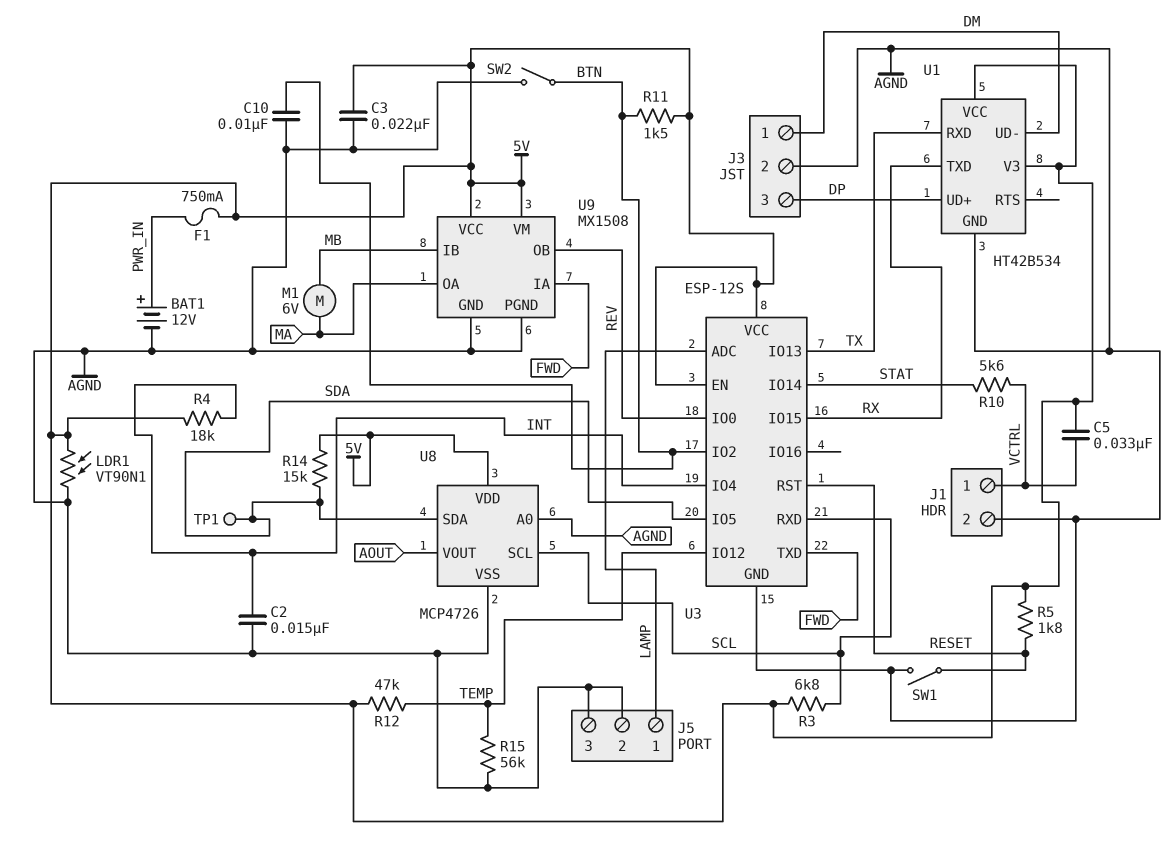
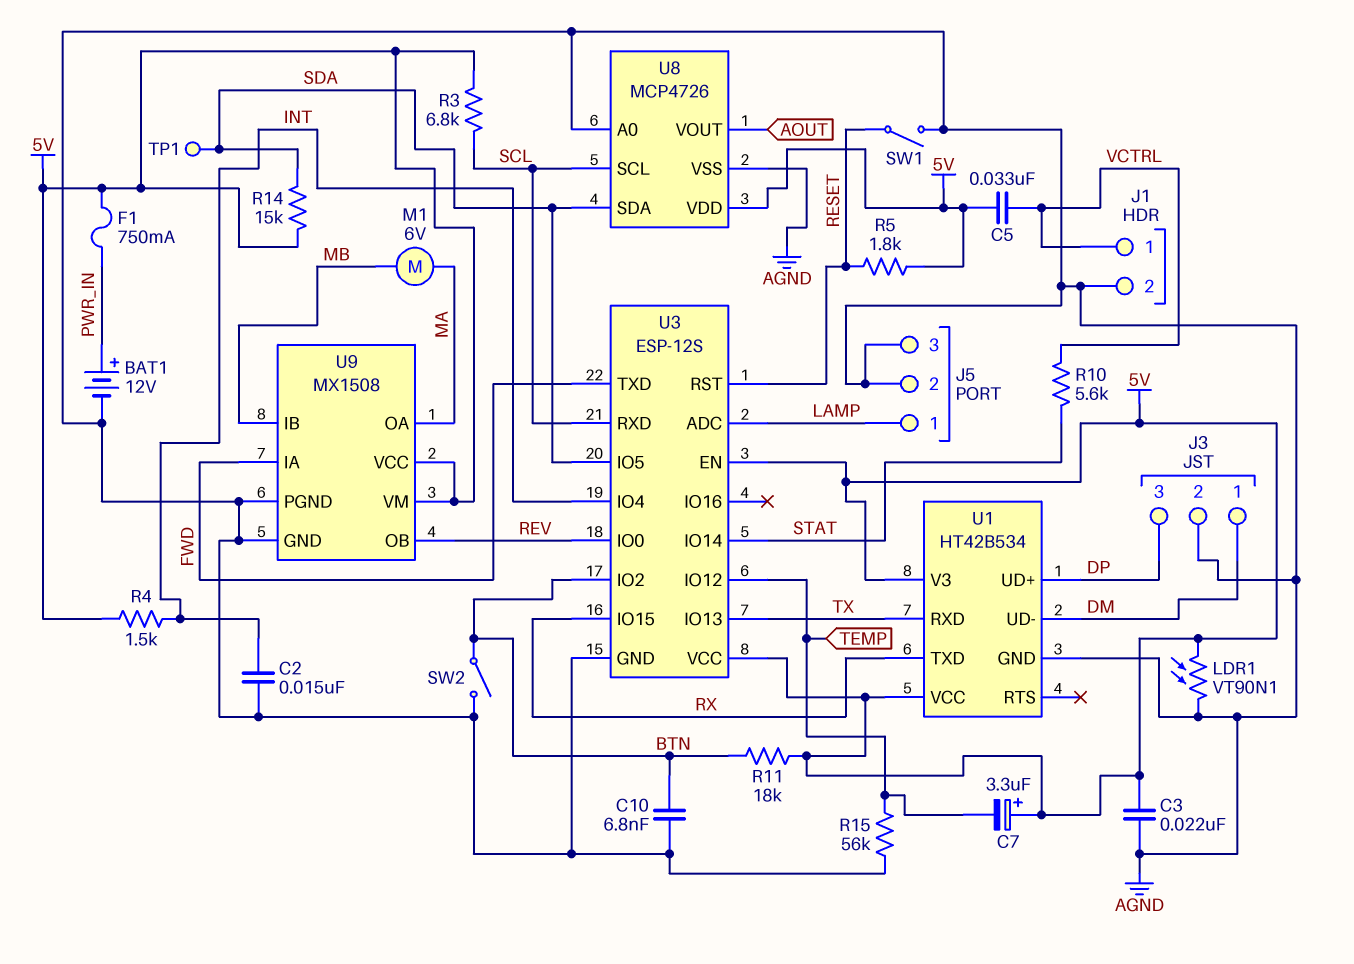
C7: none -> 3.3uF (plus 5V, minus TEMP)
C10: 10nF (AGND, BTN) -> 6.8nF (AGND, BTN)
R4: 18k (5V, INT) -> 1.5k (5V, INT)
R11: 1.5k (5V, BTN) -> 18k (5V, BTN)
R12: 47k (5V, TEMP) -> none

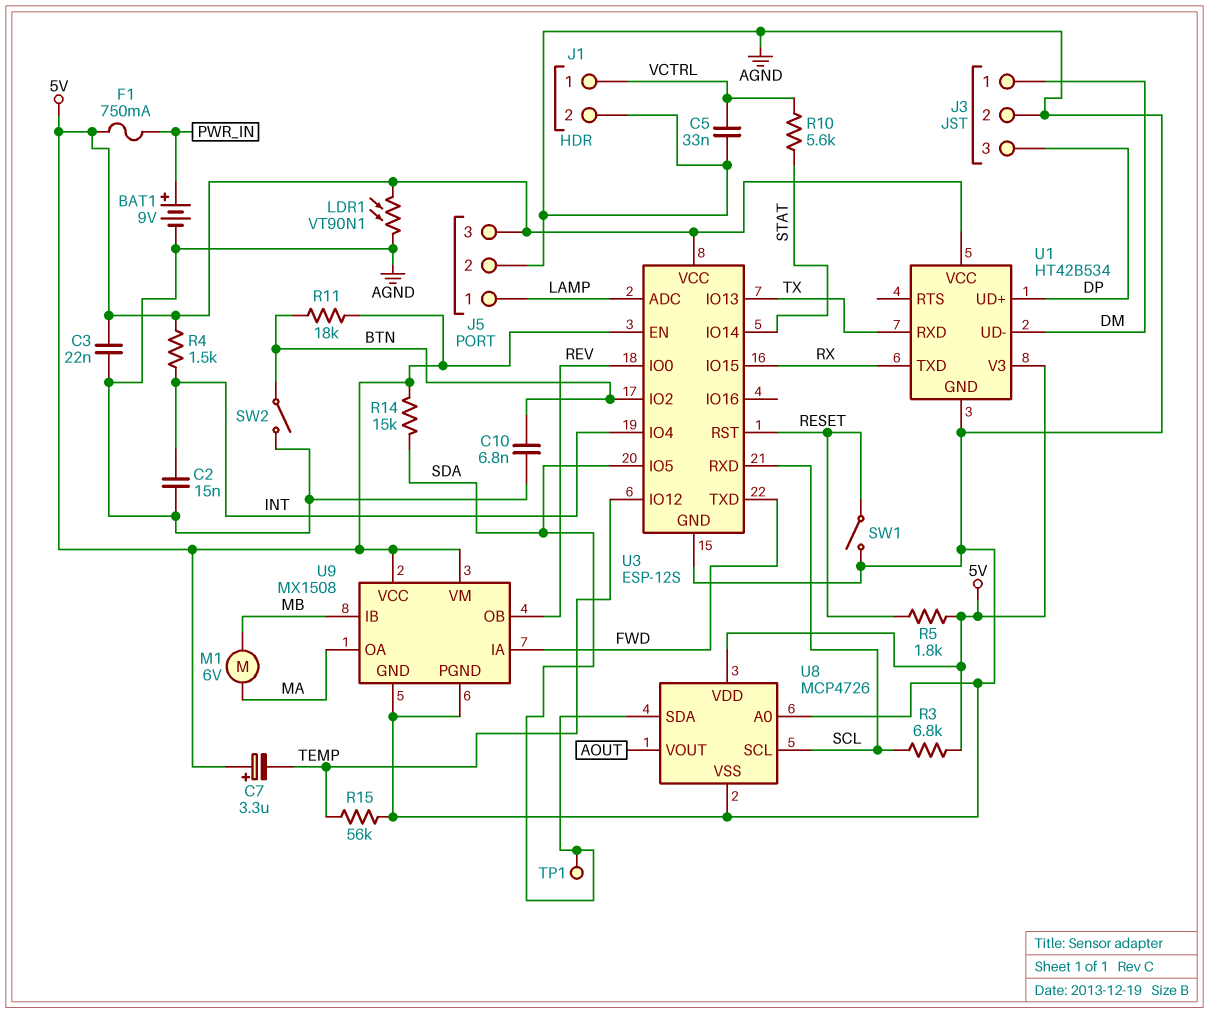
BAT1: 12V (plus PWR_IN, minus AGND) -> 9V (plus PWR_IN, minus AGND)
C5: 33nF (5V, VCTRL) -> 33nF (AGND, VCTRL)
J5 pin 3: AGND -> 5V

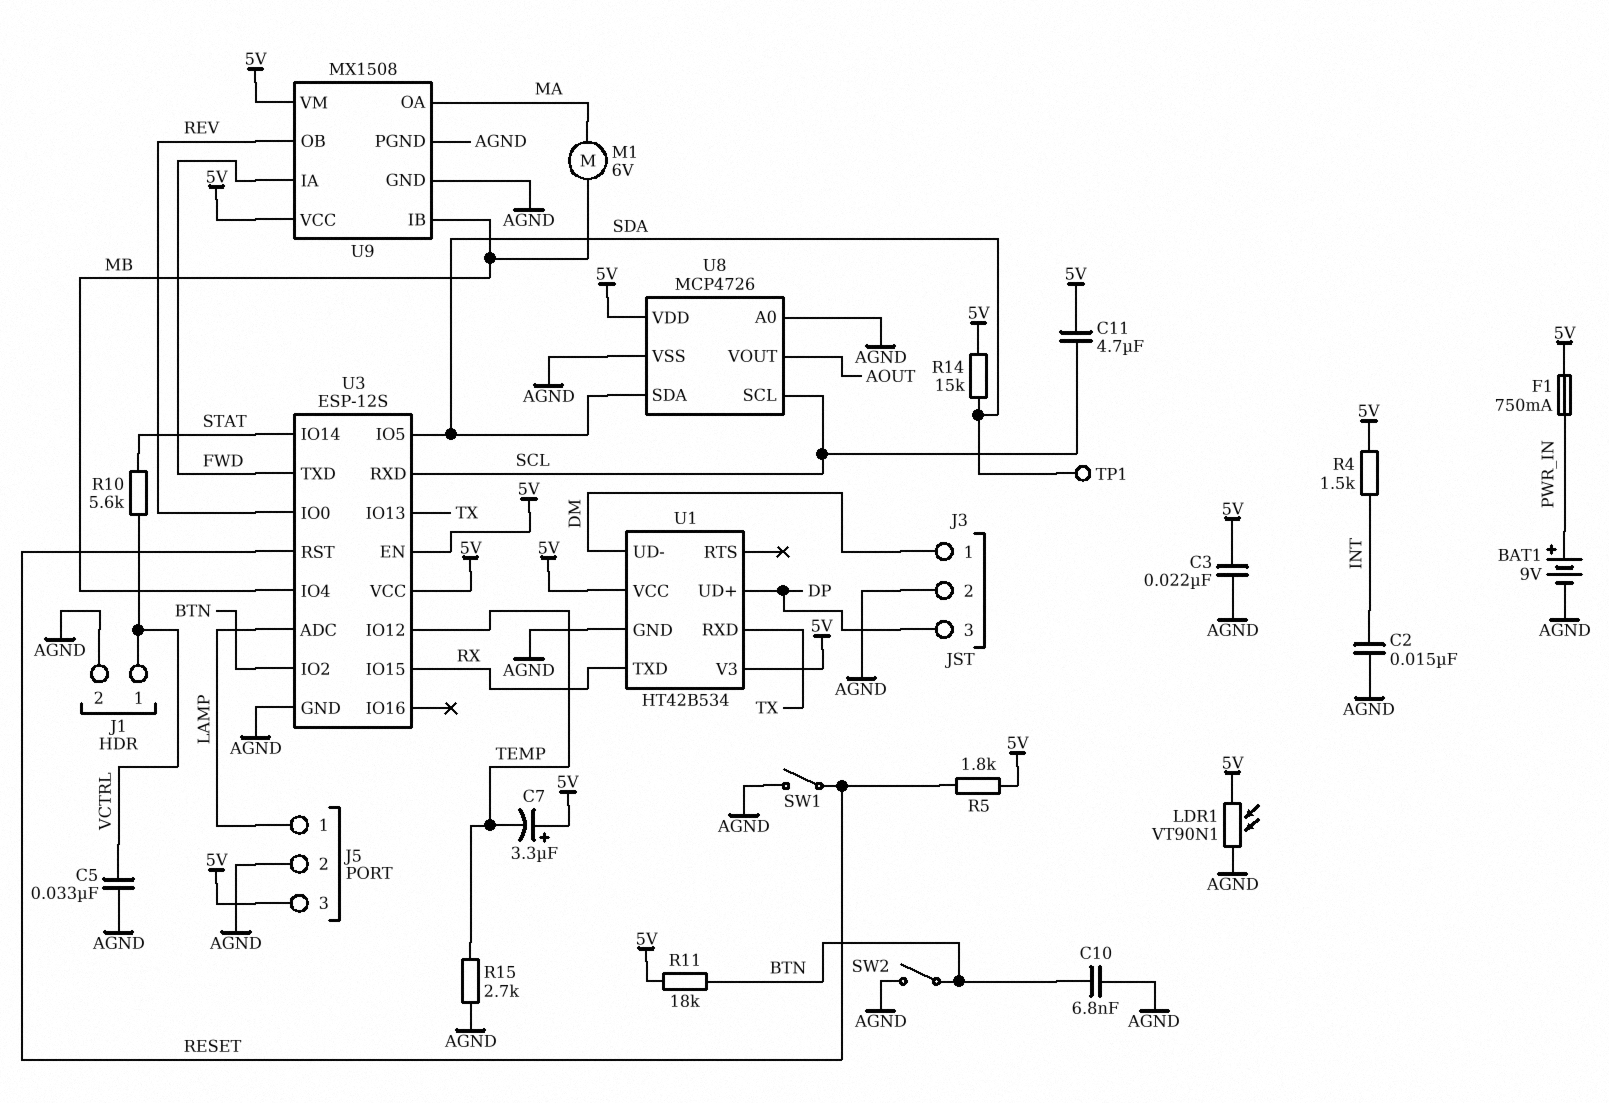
C11: none -> 4.7uF (5V, SCL)
R3: 6.8k (5V, SCL) -> none
R15: 56k (AGND, TEMP) -> 2.7k (AGND, TEMP)
U3 pin IO4: INT -> MB

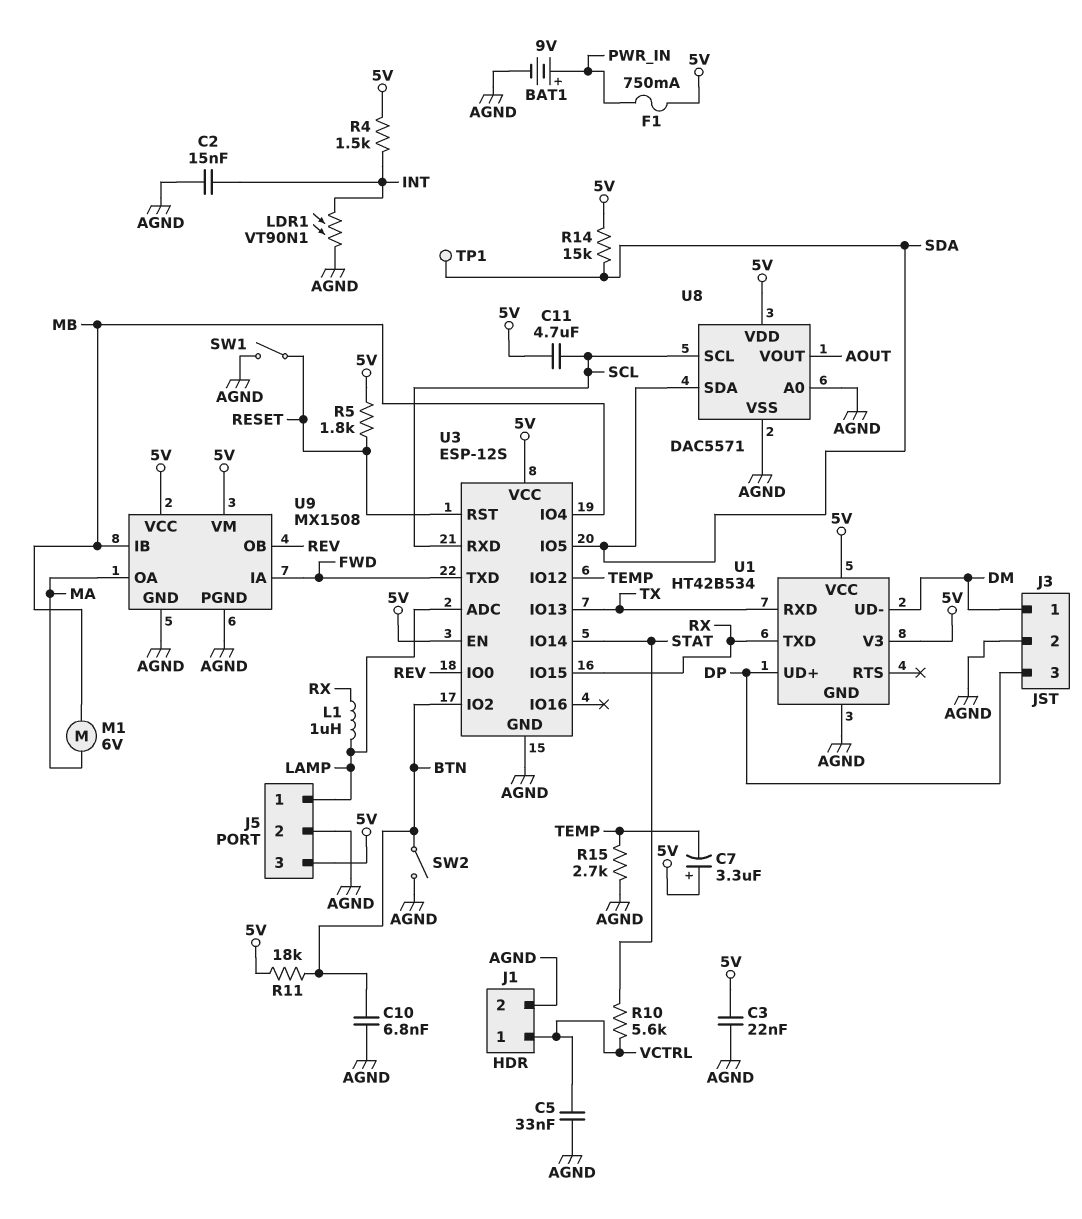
L1: none -> 1uH (LAMP, RX)
LDR1: VT90N1 (5V, AGND) -> VT90N1 (AGND, INT)
U8: MCP4726 -> DAC5571

